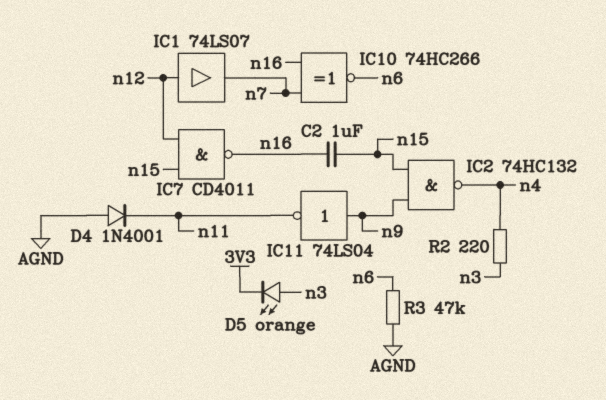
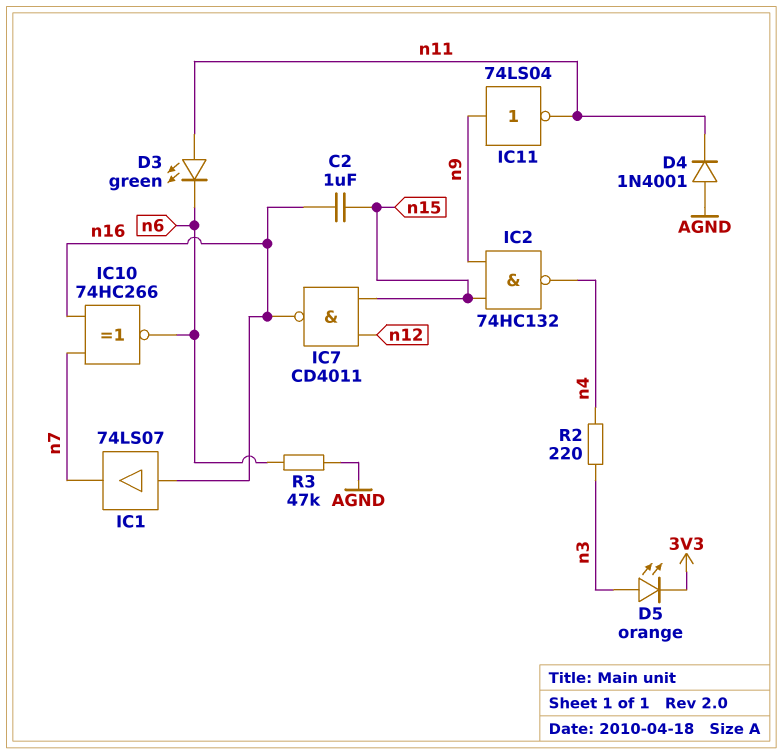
D3: none -> LED green (A n11, K n6)
IC1: buffer 74LS07 (in n12, out n7) -> buffer 74LS07 (in n16, out n7)

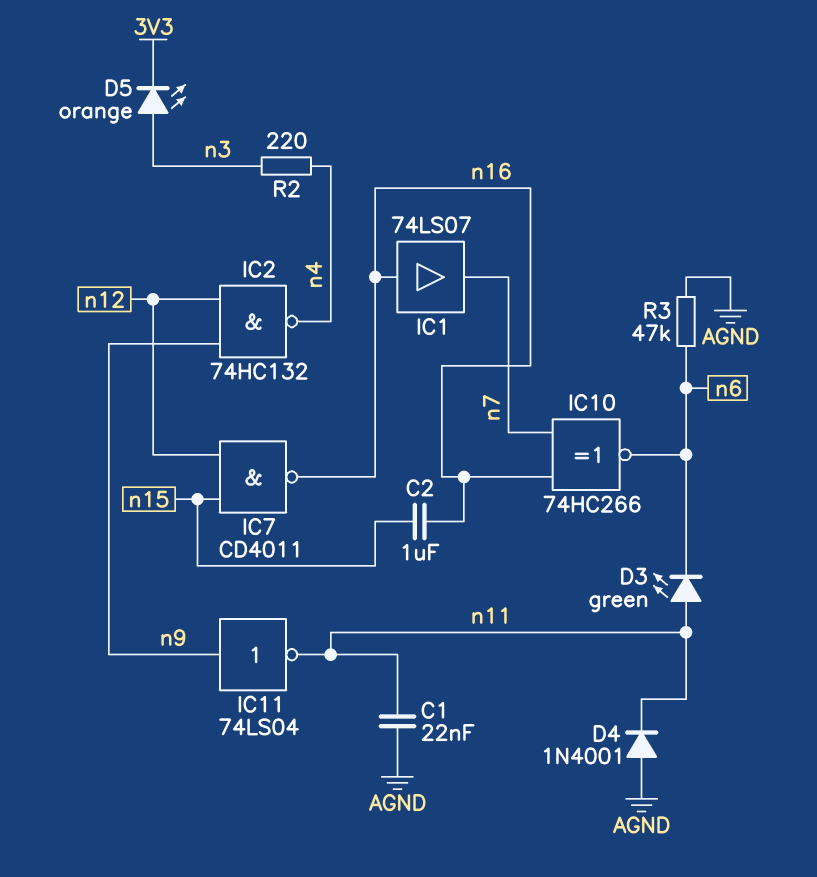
C1: none -> 22nF (AGND, n11)
IC2: NAND 74HC132 (in n9, in n15, out n4) -> NAND 74HC132 (in n9, in n12, out n4)

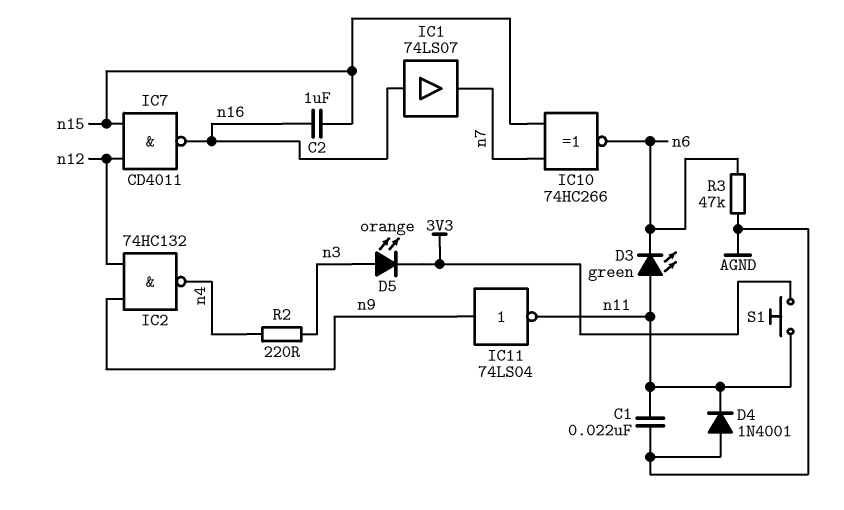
IC10: XNOR 74HC266 (in n7, in n16, out n6) -> XNOR 74HC266 (in n7, in n15, out n6)
S1: none -> button (3V3, n11)

